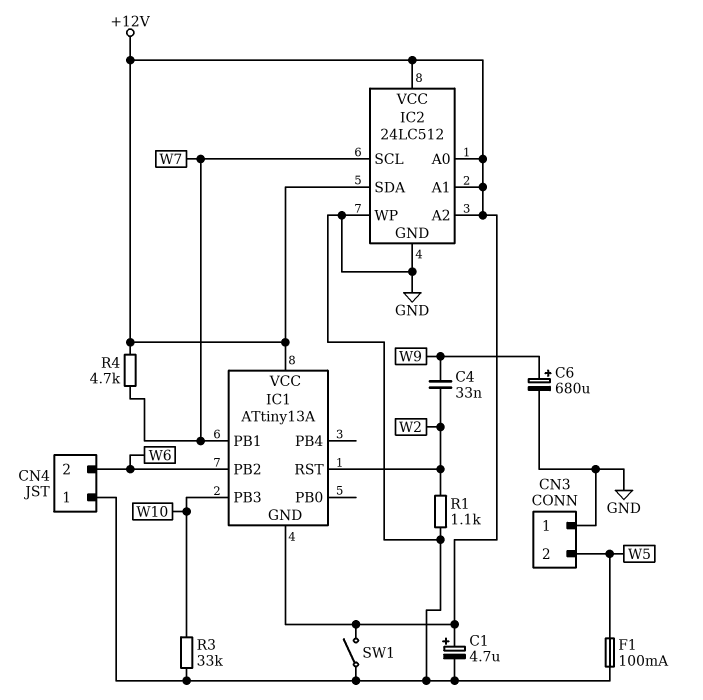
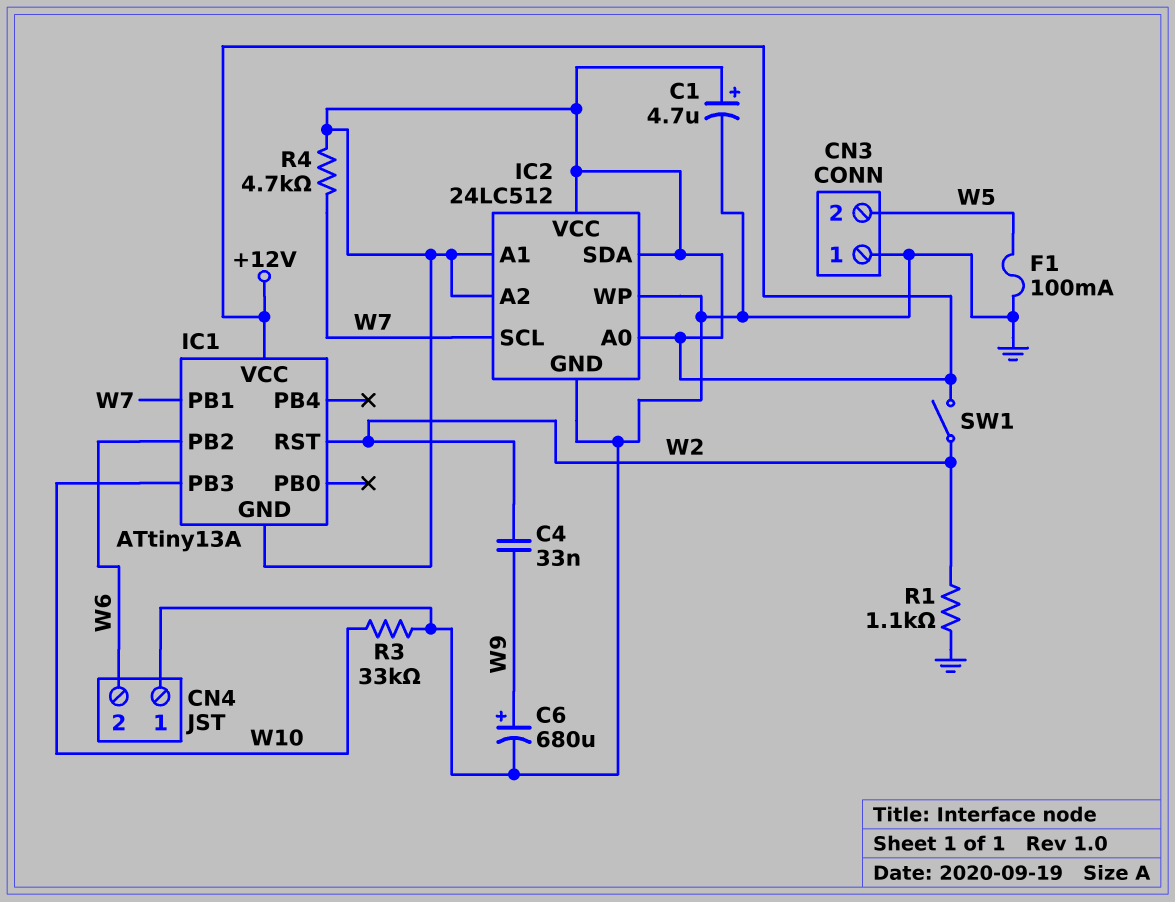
SW1: switch (+12V, GND) -> switch (+12V, W2)

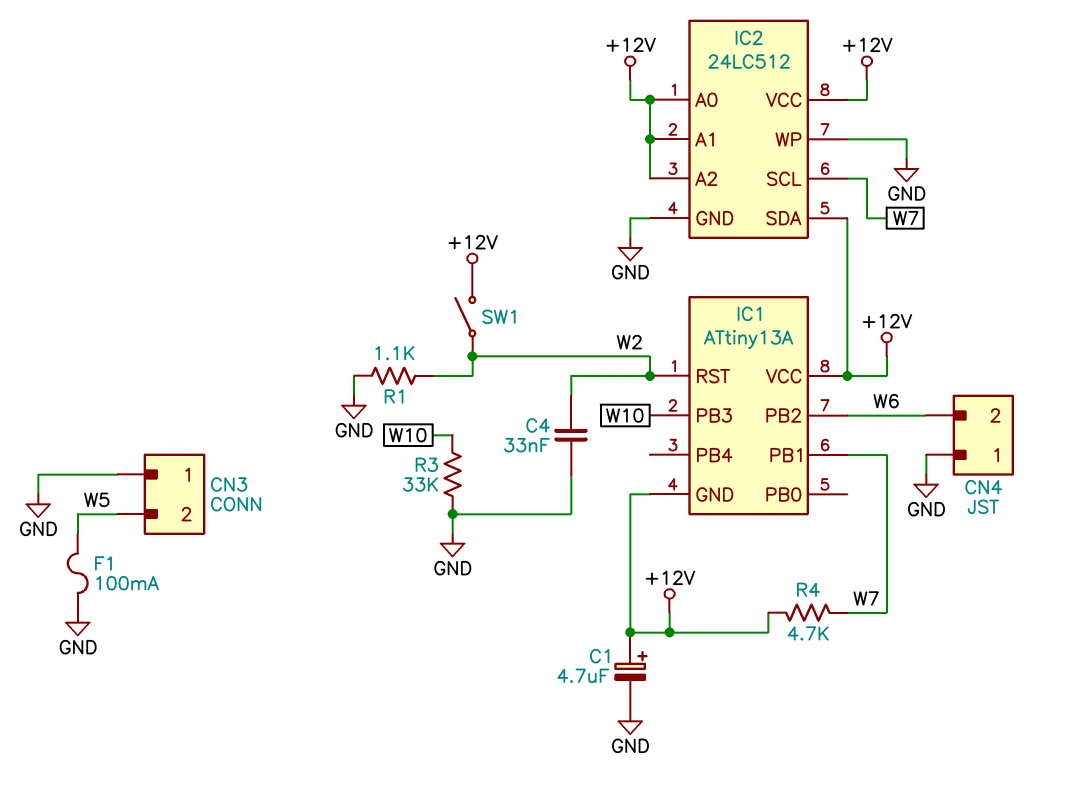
C4: 33nF (W2, W9) -> 33nF (GND, W2)
C6: 680uF (plus W9, minus GND) -> none

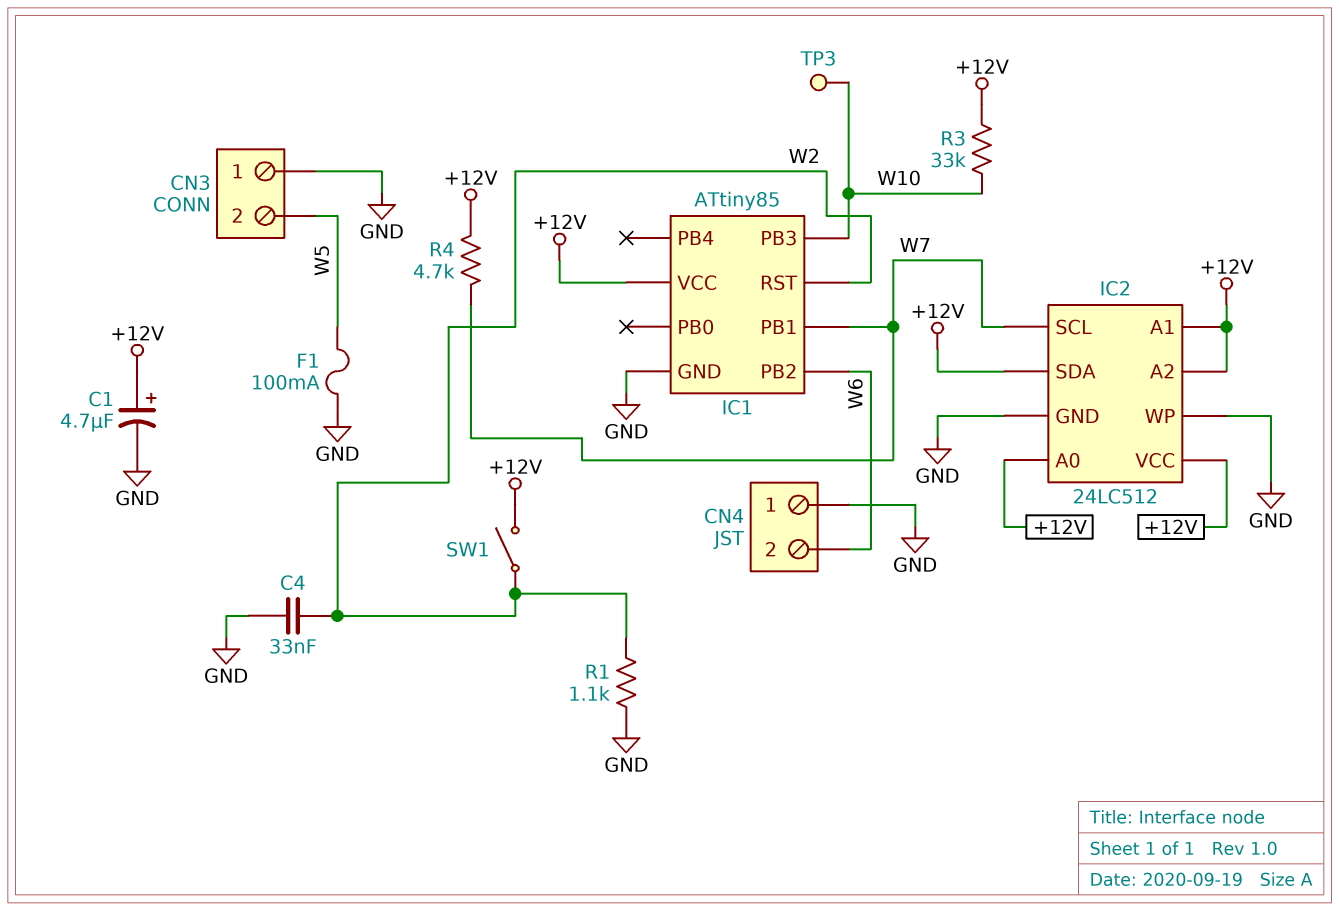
IC1: ATtiny13A -> ATtiny85
IC1 pin GND: +12V -> GND
R3: 33k (GND, W10) -> 33k (+12V, W10)
TP3: none -> test point (W10)

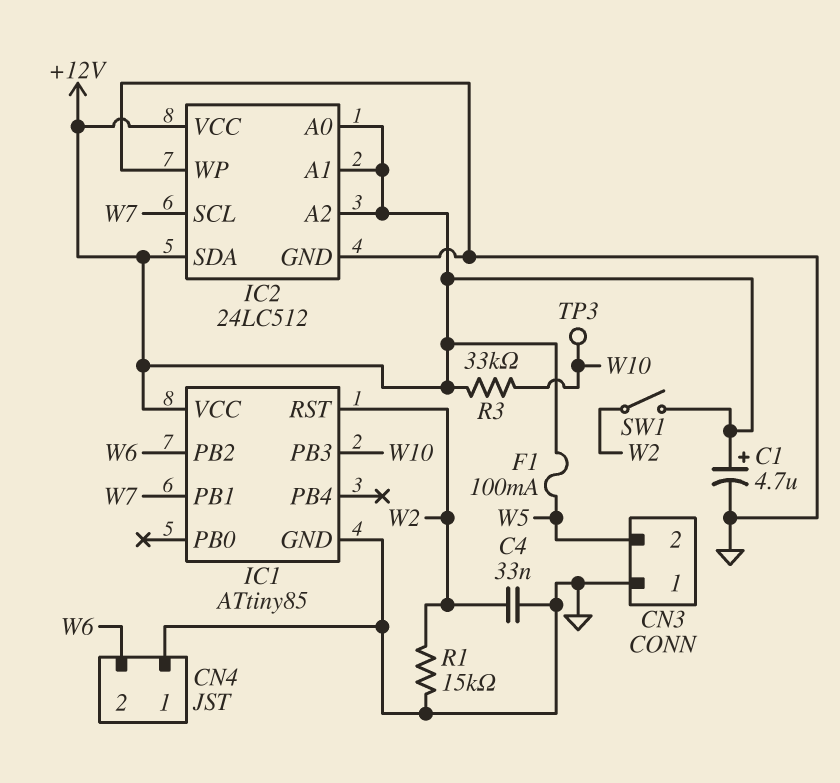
F1: 100mA (GND, W5) -> 100mA (+12V, W5)
R1: 1.1k (GND, W2) -> 15k (GND, W2)
R4: 4.7k (+12V, W7) -> none

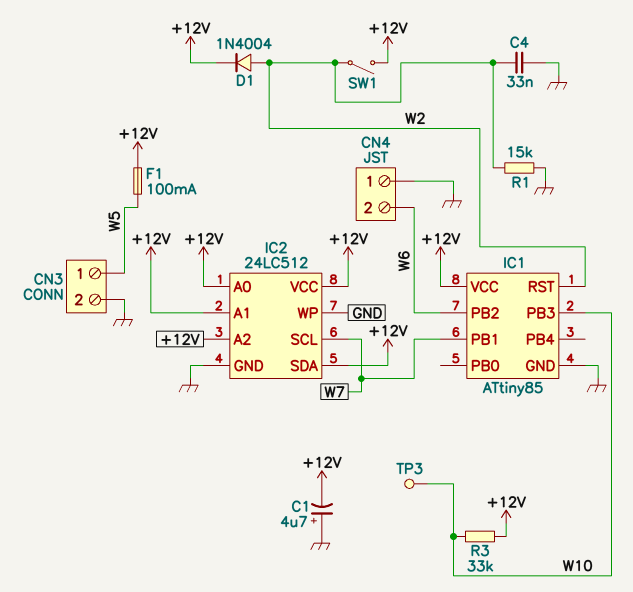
C1: 4.7uF (plus +12V, minus GND) -> 4.7uF (plus GND, minus +12V)
CN3 pin 1: GND -> W5
CN3 pin 2: W5 -> GND
D1: none -> diode 1N4004 (A W2, K +12V)

